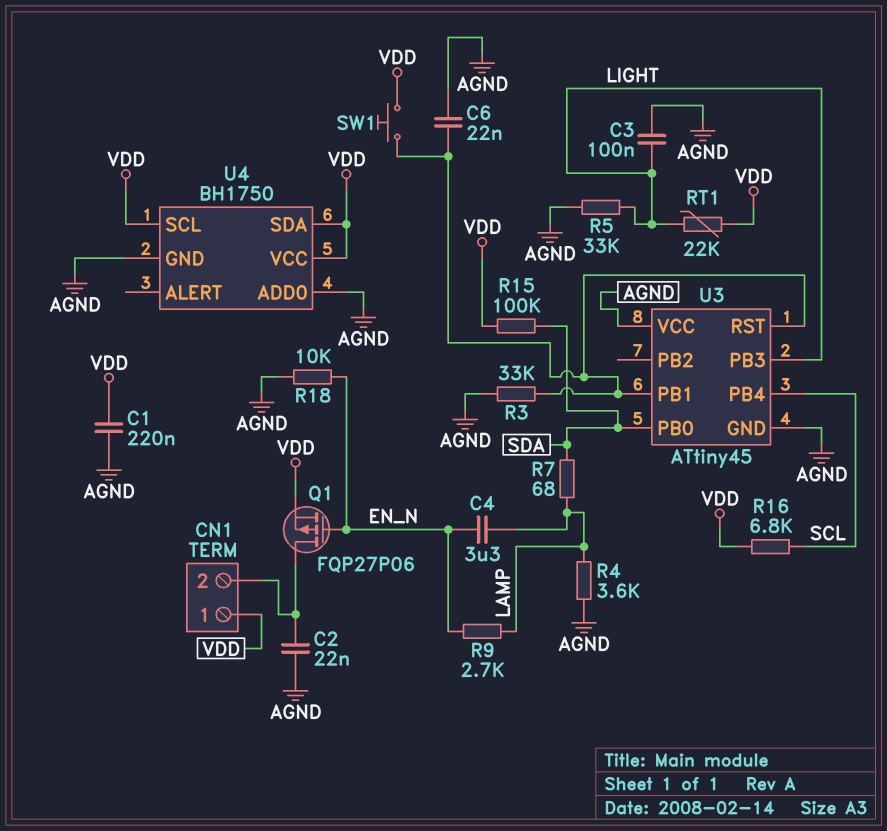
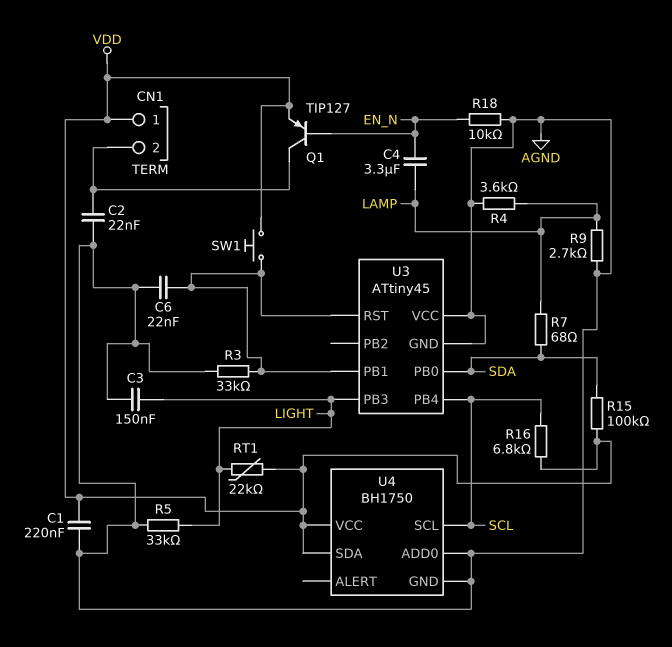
C3: 100nF (AGND, LIGHT) -> 150nF (AGND, LIGHT)
Q1: PMOS FQP27P06 (G EN_N, D CN1/2, S VDD) -> PNP TIP127 (B EN_N, C CN1/2, E VDD)
R9: 2.7k (EN_N, LAMP) -> 2.7k (AGND, LAMP)
U4 pin SCL: VDD -> SCL

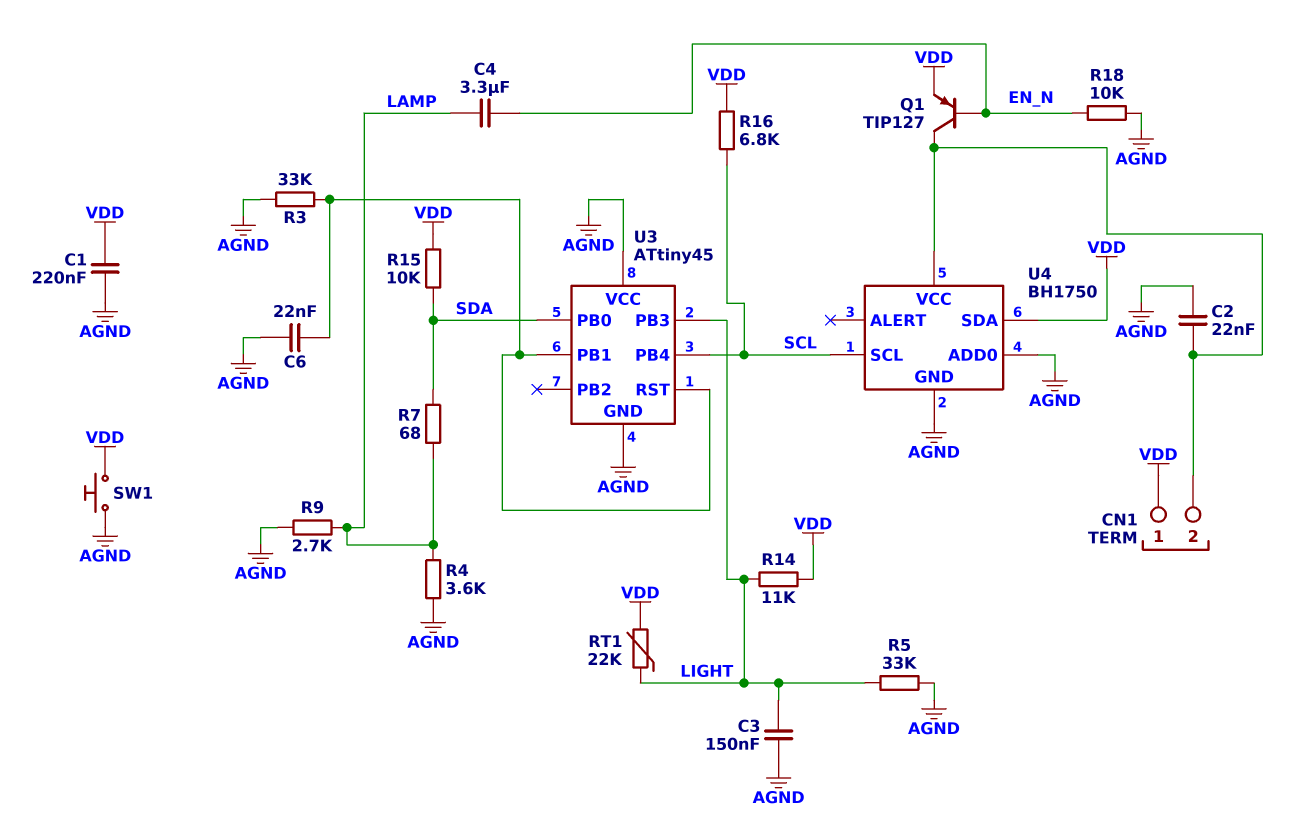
R14: none -> 11k (LIGHT, VDD)
R15: 100k (SDA, VDD) -> 10k (SDA, VDD)
SW1: button (U3/PB1, VDD) -> button (AGND, VDD)
U4 pin VCC: VDD -> CN1/2

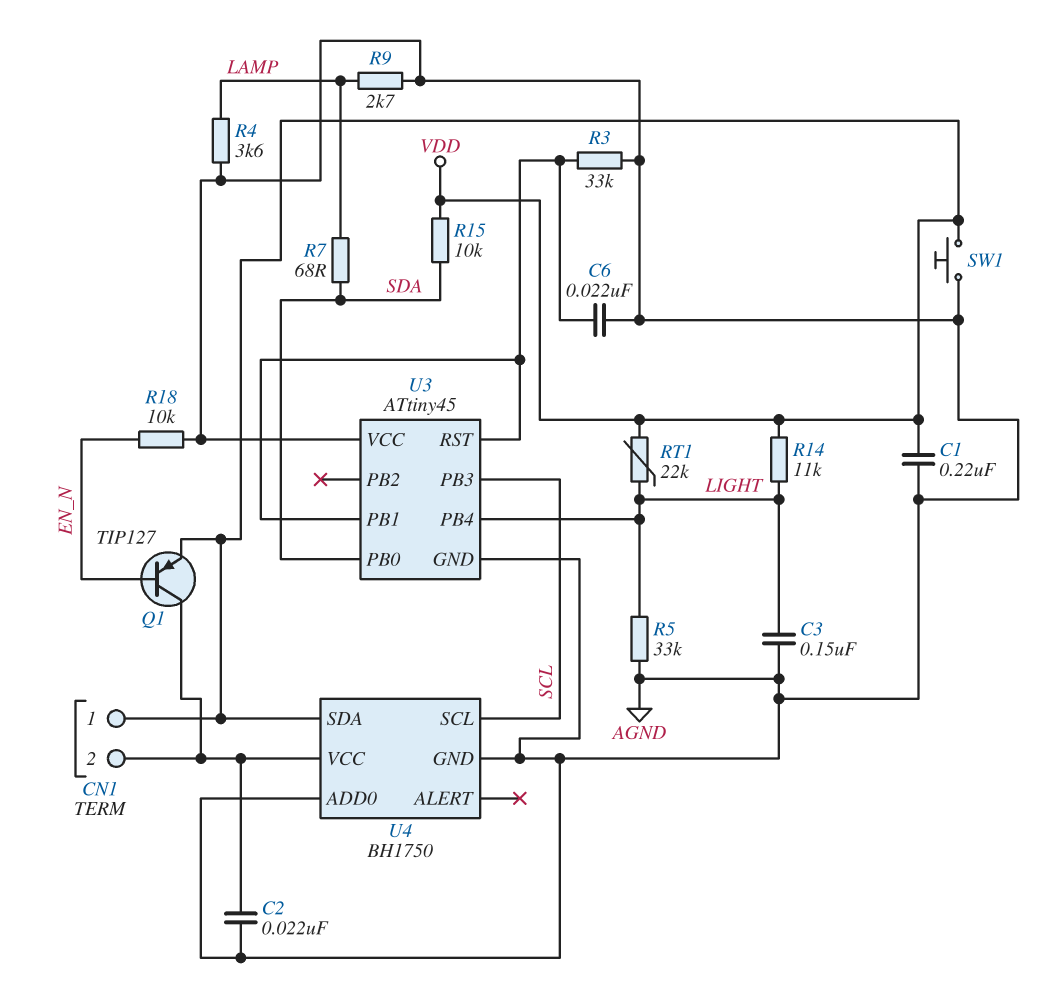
C4: 3.3uF (EN_N, LAMP) -> none
R16: 6.8k (SCL, VDD) -> none
U3 pin PB3: LIGHT -> SCL
U3 pin PB4: SCL -> LIGHT

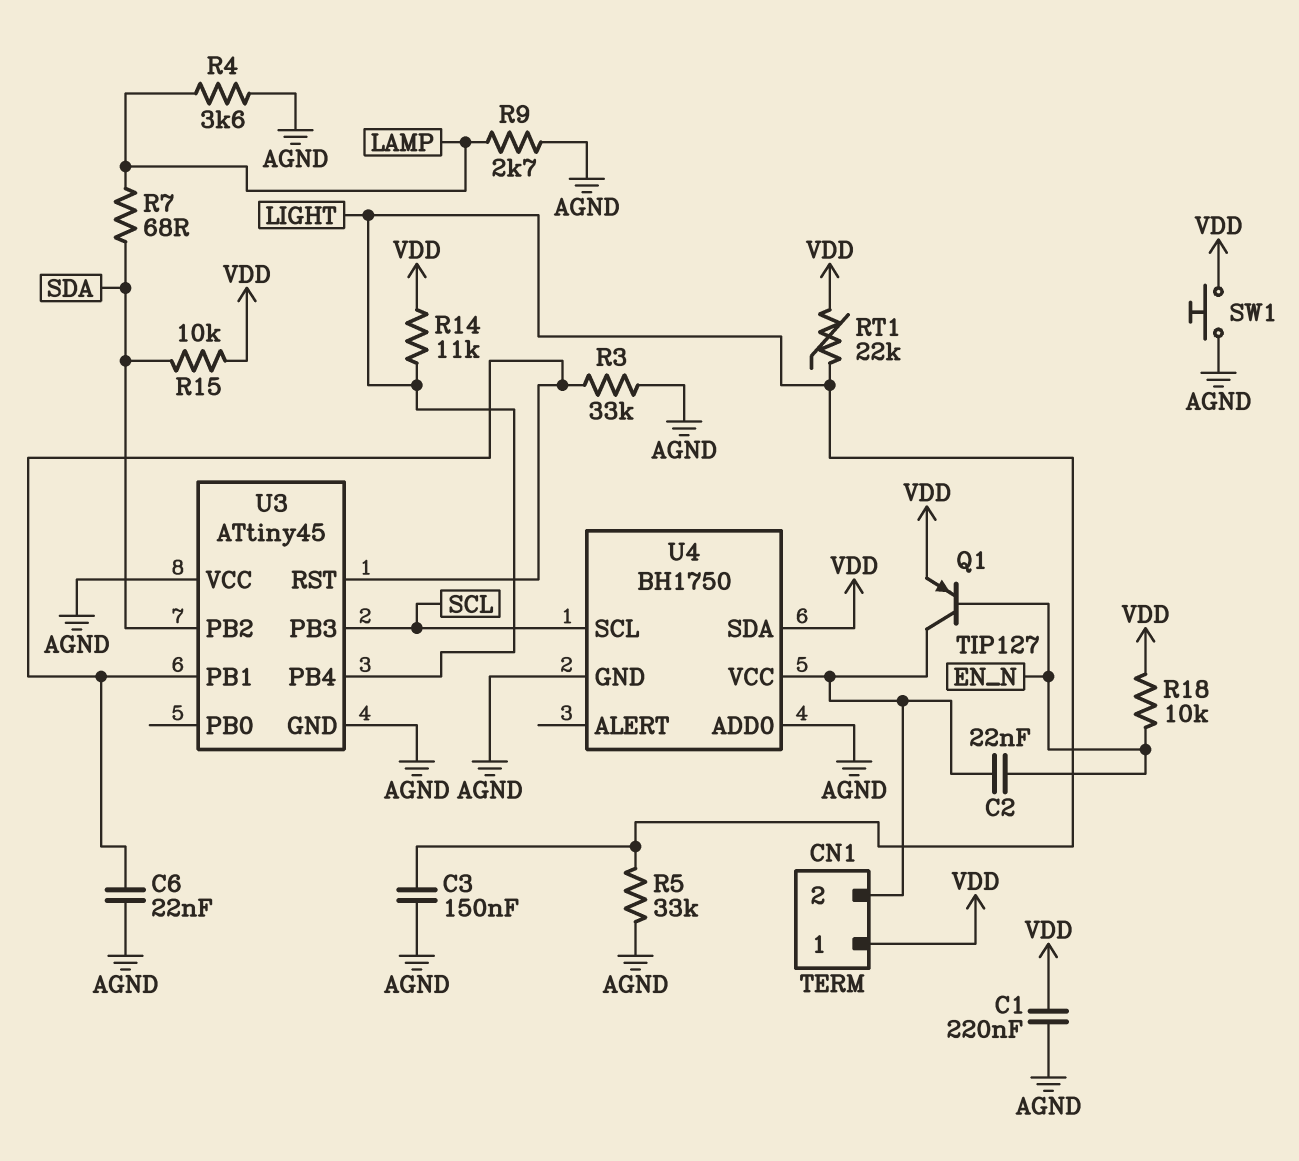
C2: 22nF (AGND, CN1/2) -> 22nF (CN1/2, EN_N)
R18: 10k (AGND, EN_N) -> 10k (EN_N, VDD)
U3 pin PB0: SDA -> none
U3 pin PB2: none -> SDA

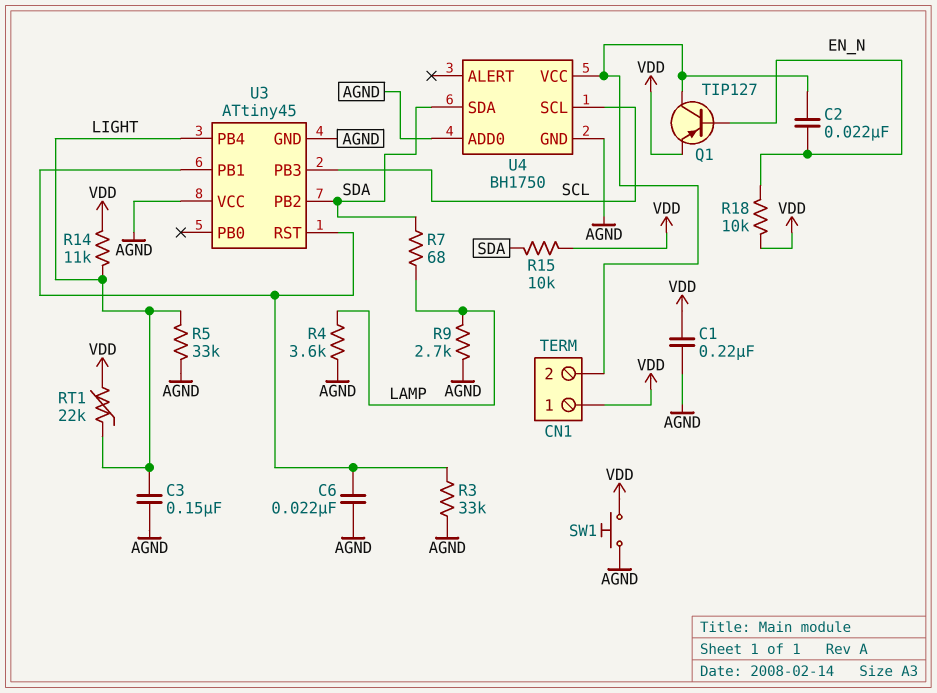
U4 pin SDA: VDD -> SDA

